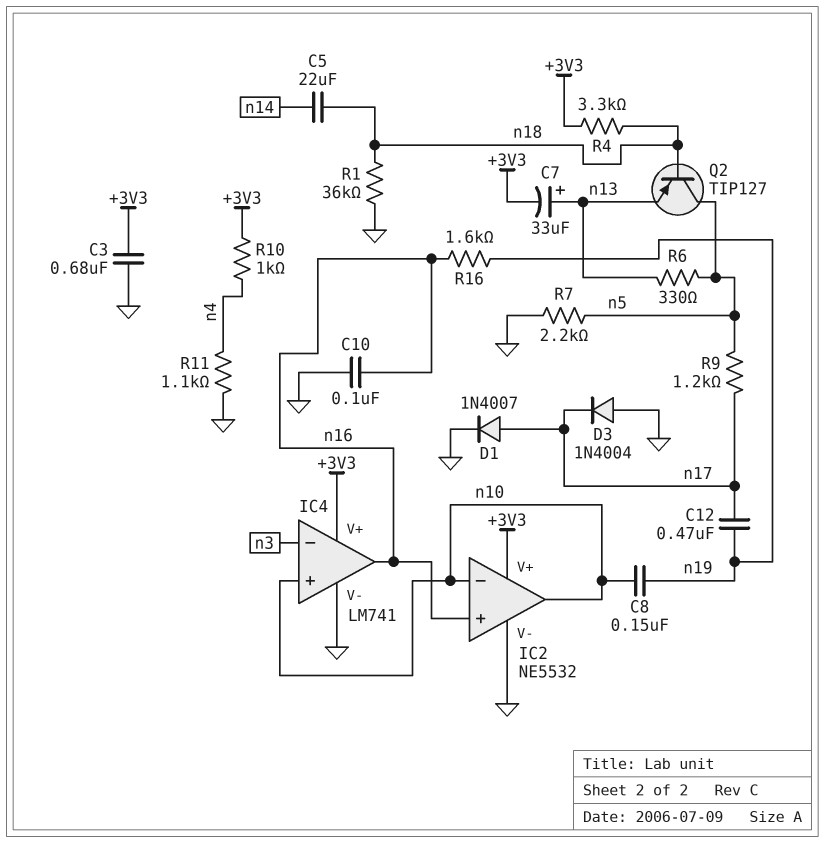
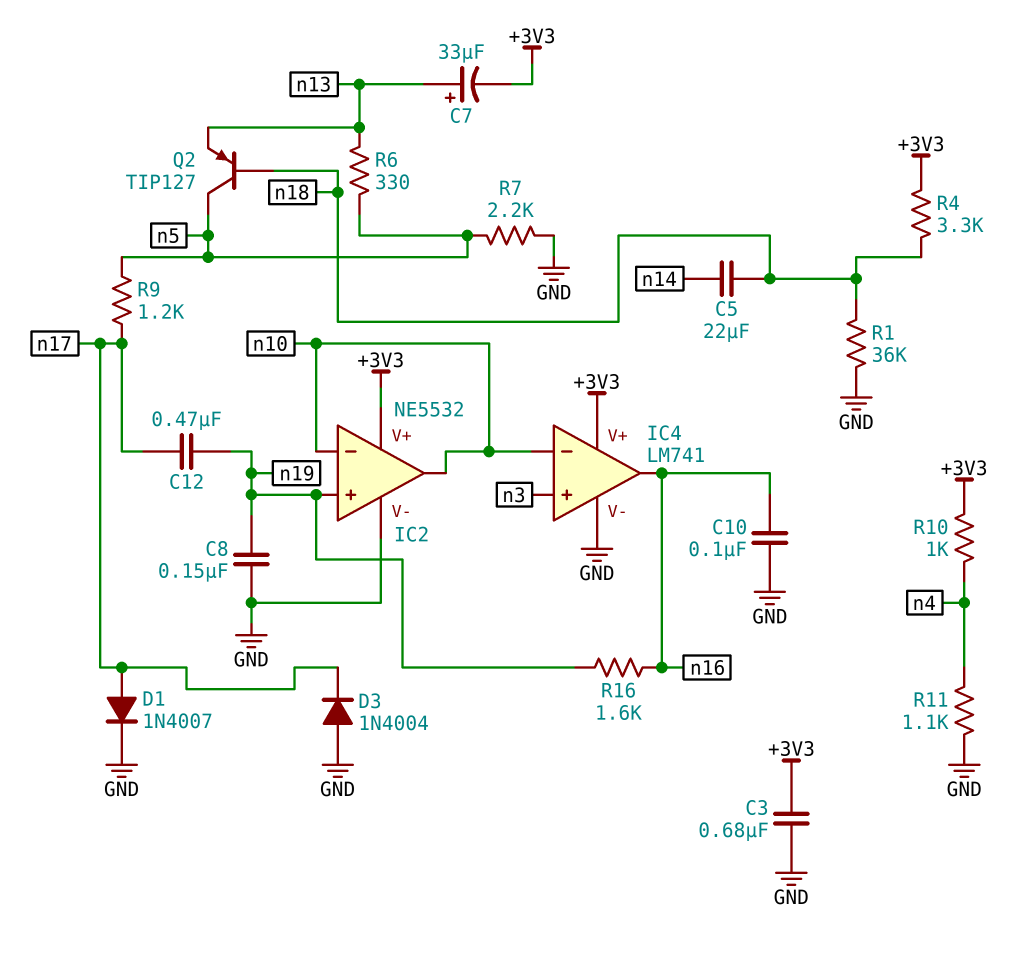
C8: 150nF (n10, n19) -> 150nF (GND, n19)
IC2 pin in+: n16 -> n19
IC4 pin in+: n10 -> n3
IC4 pin in-: n3 -> n10

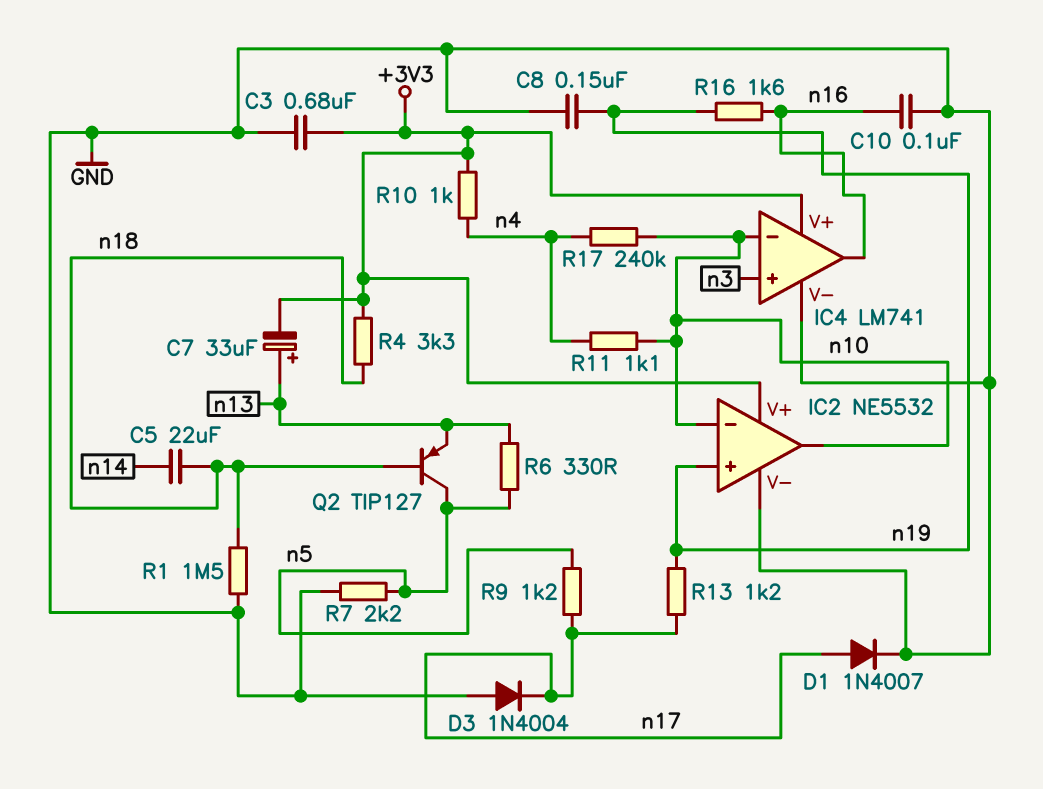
C12: 470nF (n17, n19) -> none
R1: 36k (GND, n18) -> 1.5M (GND, n18)
R11: 1.1k (GND, n4) -> 1.1k (n4, n10)
R13: none -> 1.2k (n17, n19)
R17: none -> 240k (n4, n10)

